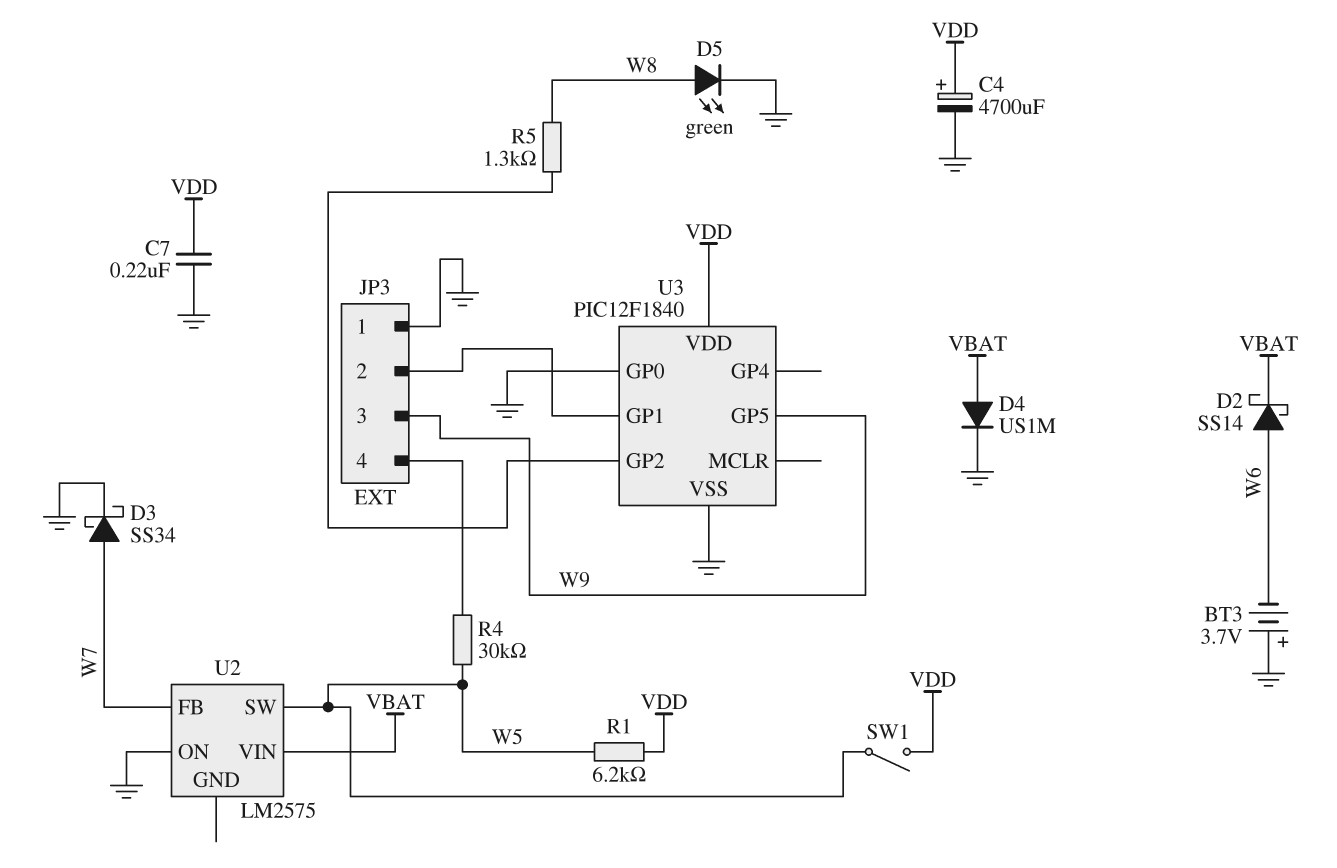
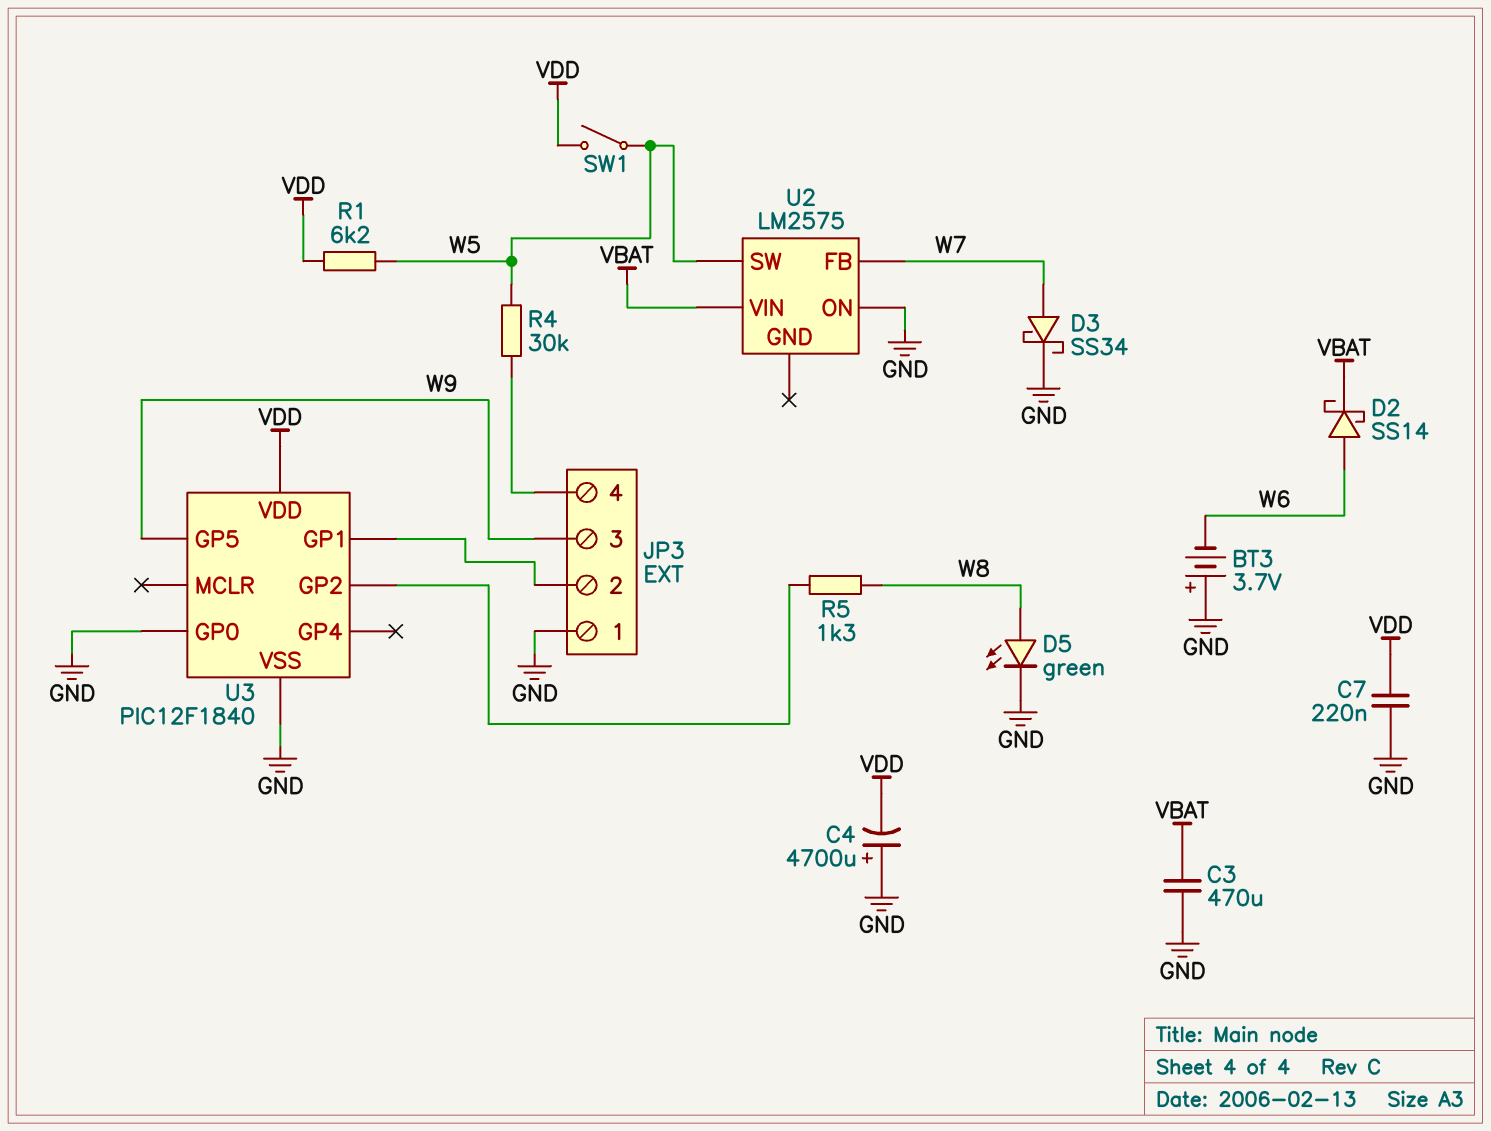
C3: none -> 470uF (GND, VBAT)
C4: 4700uF (plus VDD, minus GND) -> 4700uF (plus GND, minus VDD)
D4: diode US1M (A VBAT, K GND) -> none

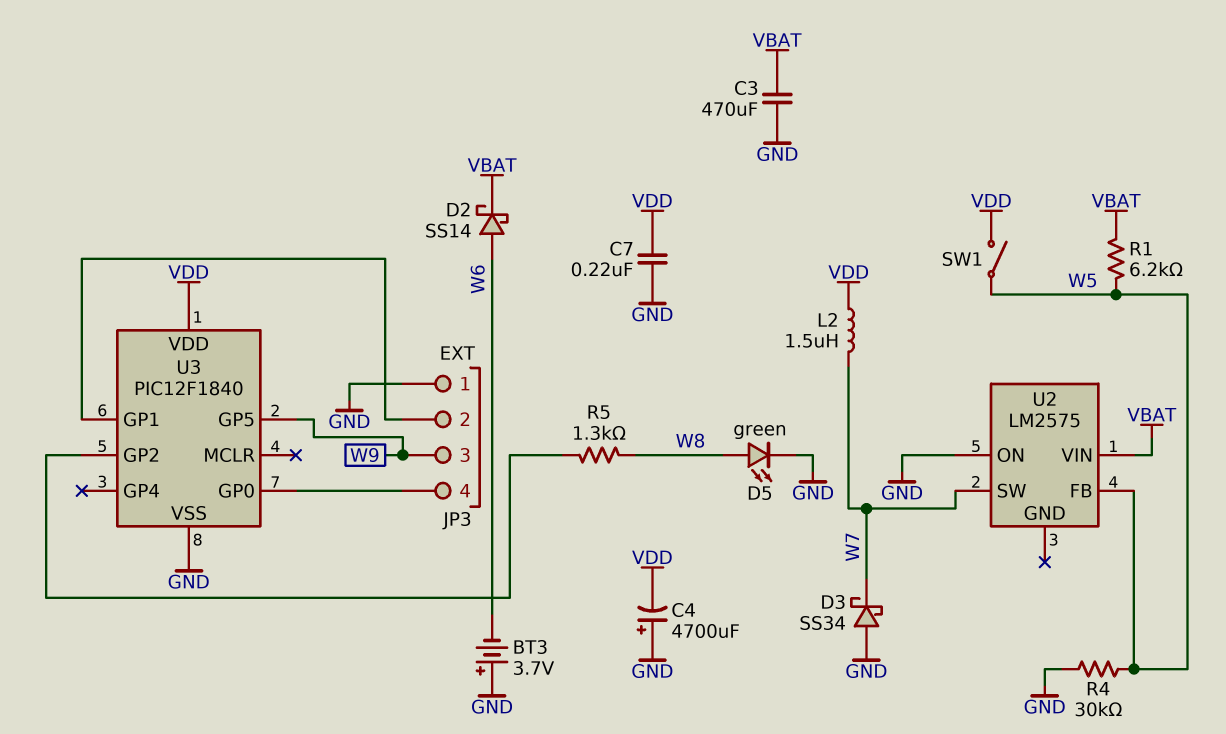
D3: schottky SS34 (A W7, K GND) -> schottky SS34 (A GND, K W7)
L2: none -> 1.5uH (VDD, W7)
R1: 6.2k (VDD, W5) -> 6.2k (VBAT, W5)
R4: 30k (JP3/4, W5) -> 30k (GND, W5)
U2 pin FB: W7 -> W5
U2 pin SW: W5 -> W7
U3 pin GP0: GND -> JP3/4

